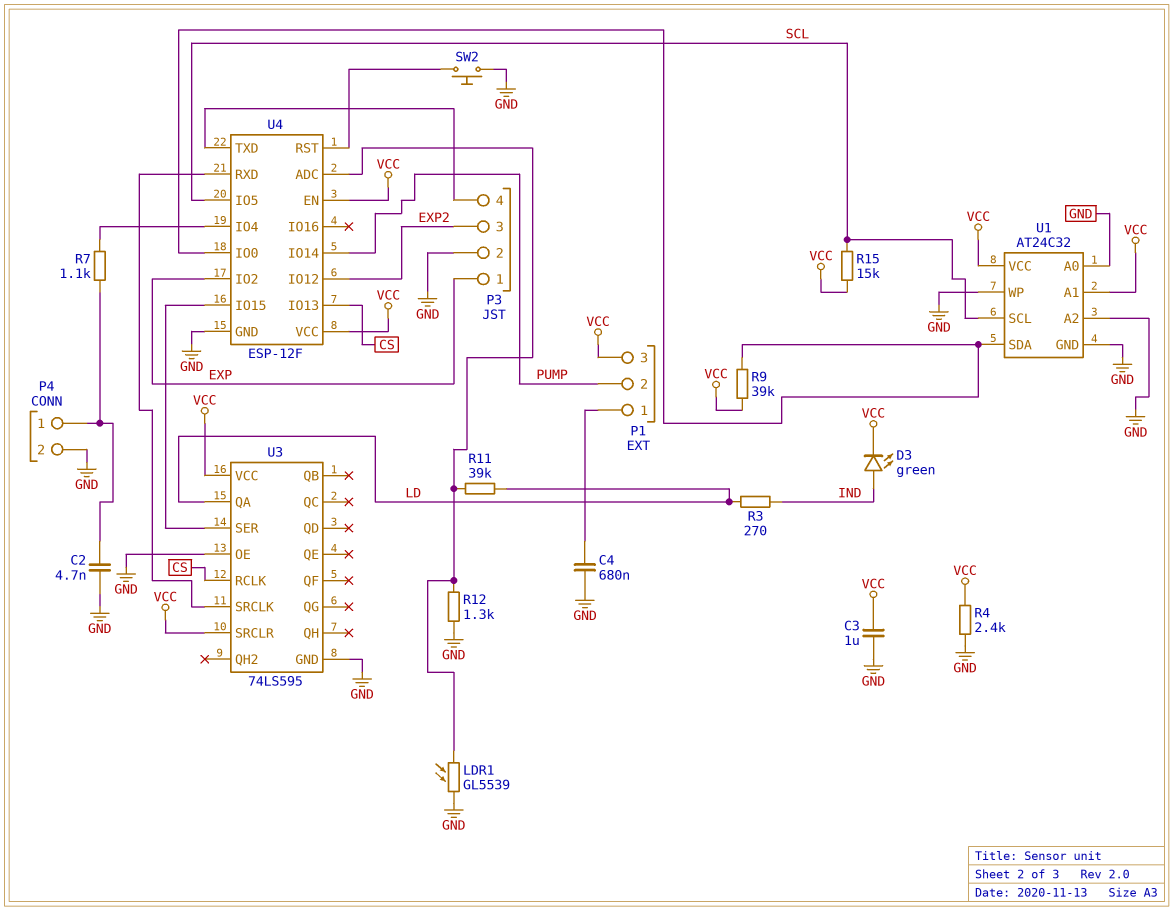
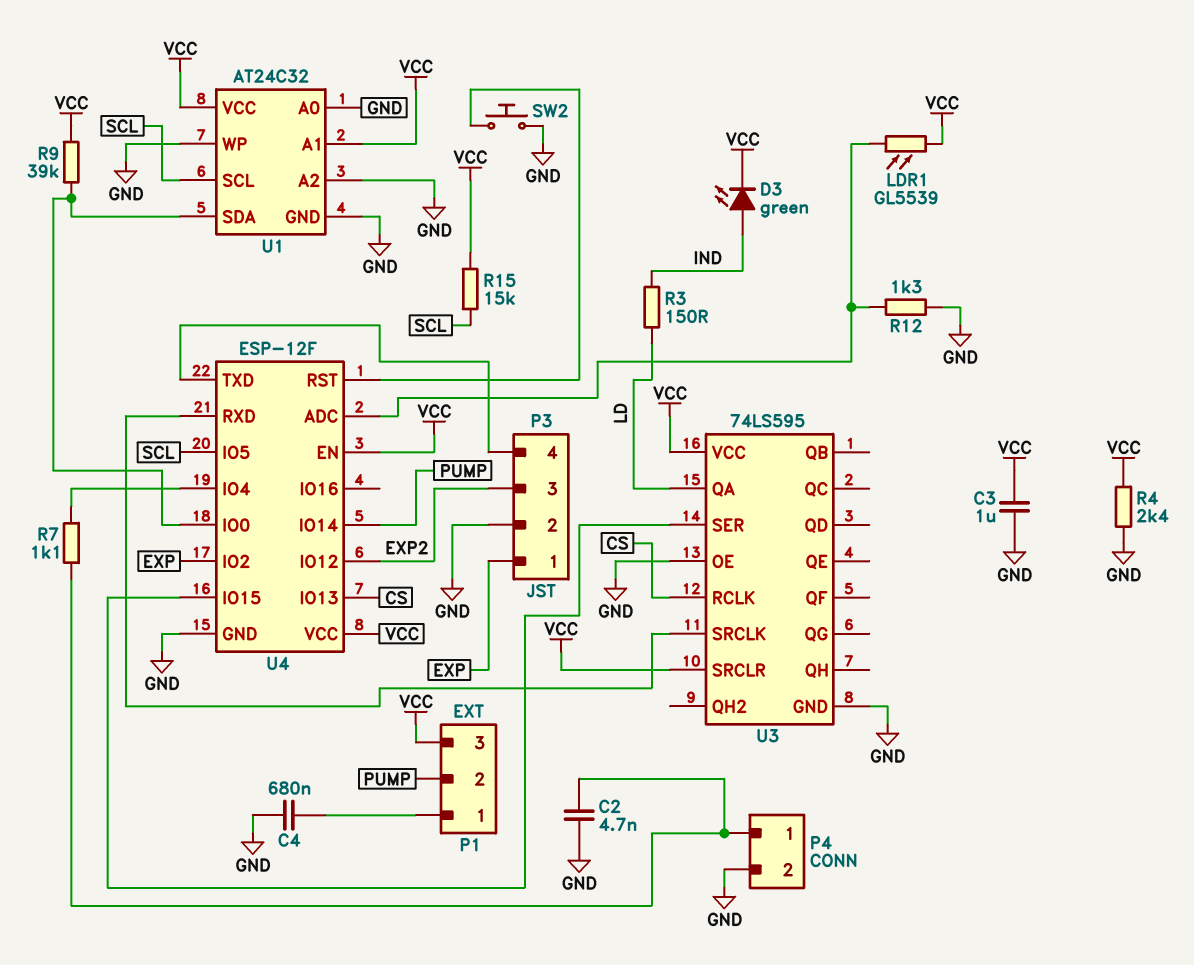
LDR1: GL5539 (GND, U4/ADC) -> GL5539 (U4/ADC, VCC)
R3: 270 (IND, LD) -> 150 (IND, LD)
R11: 39k (LD, U4/ADC) -> none

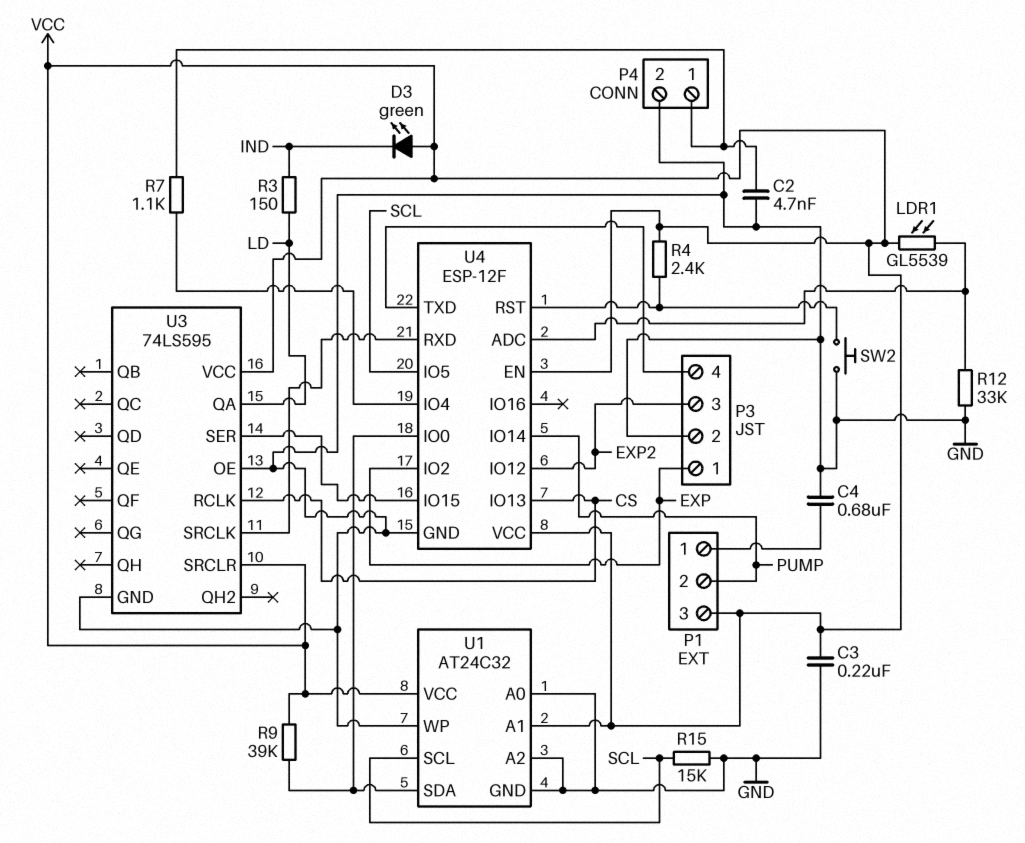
C3: 1uF (GND, VCC) -> 220nF (GND, VCC)
D3: LED green (A IND, K VCC) -> LED green (A VCC, K IND)
R4: 2.4k (GND, VCC) -> 2.4k (U4/RST, VCC)
R12: 1.3k (GND, U4/ADC) -> 33k (GND, U4/ADC)
R15: 15k (SCL, VCC) -> 15k (GND, SCL)

